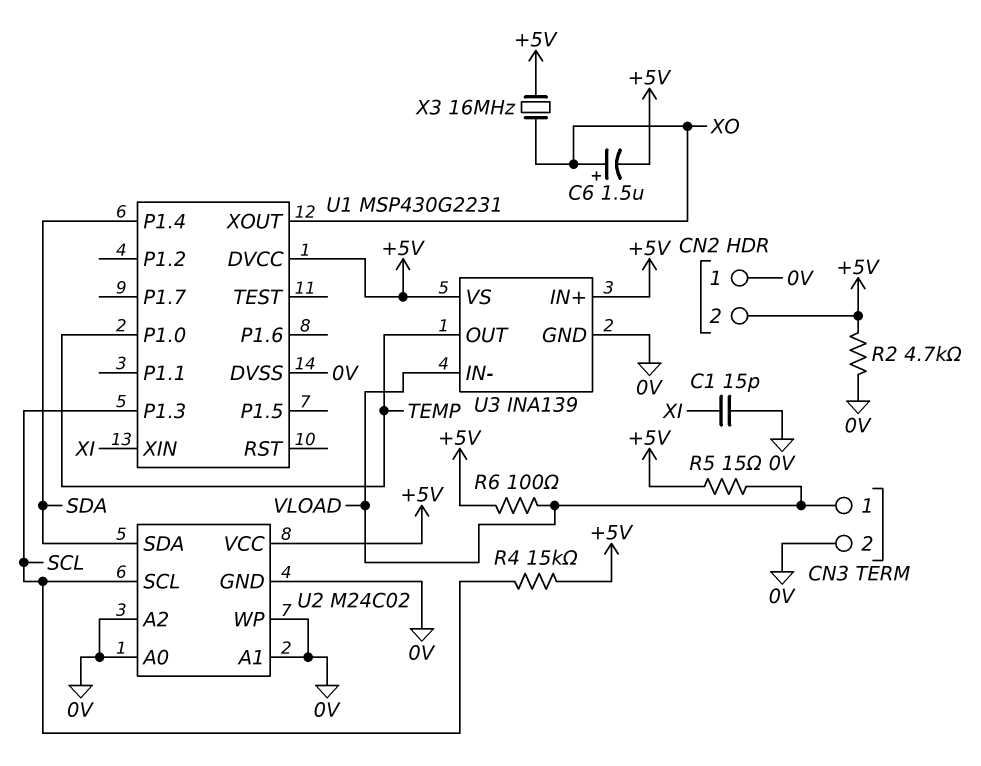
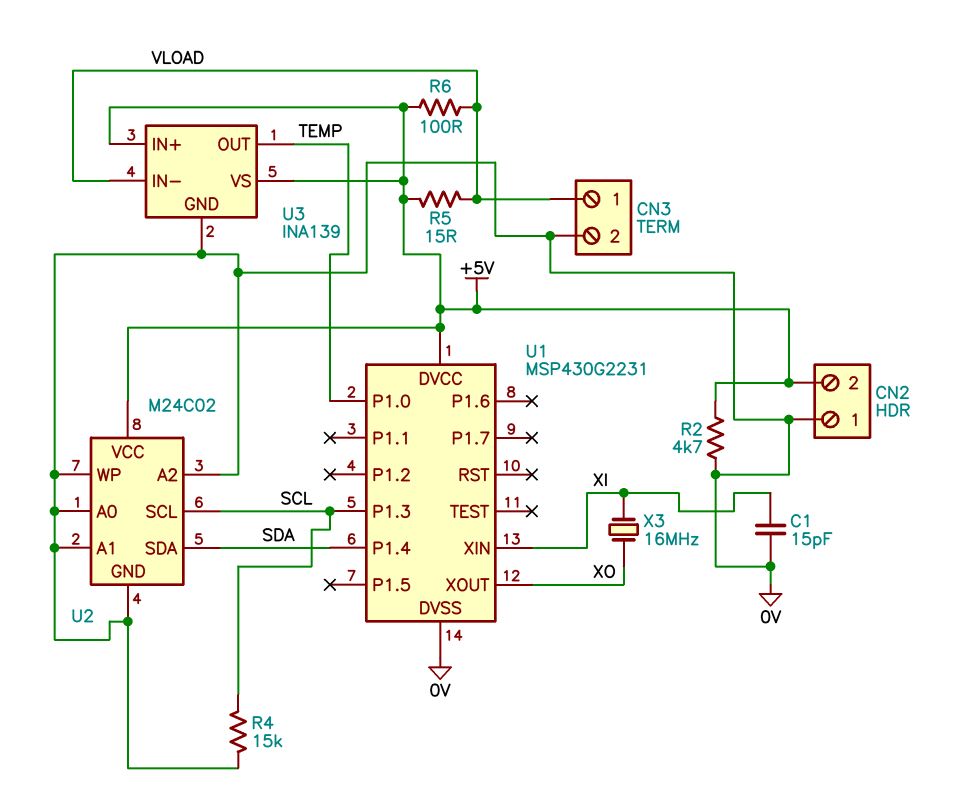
C6: 1.5uF (plus XO, minus +5V) -> none
R4: 15k (+5V, SCL) -> 15k (0V, SCL)
X3: 16MHz (+5V, XO) -> 16MHz (XI, XO)

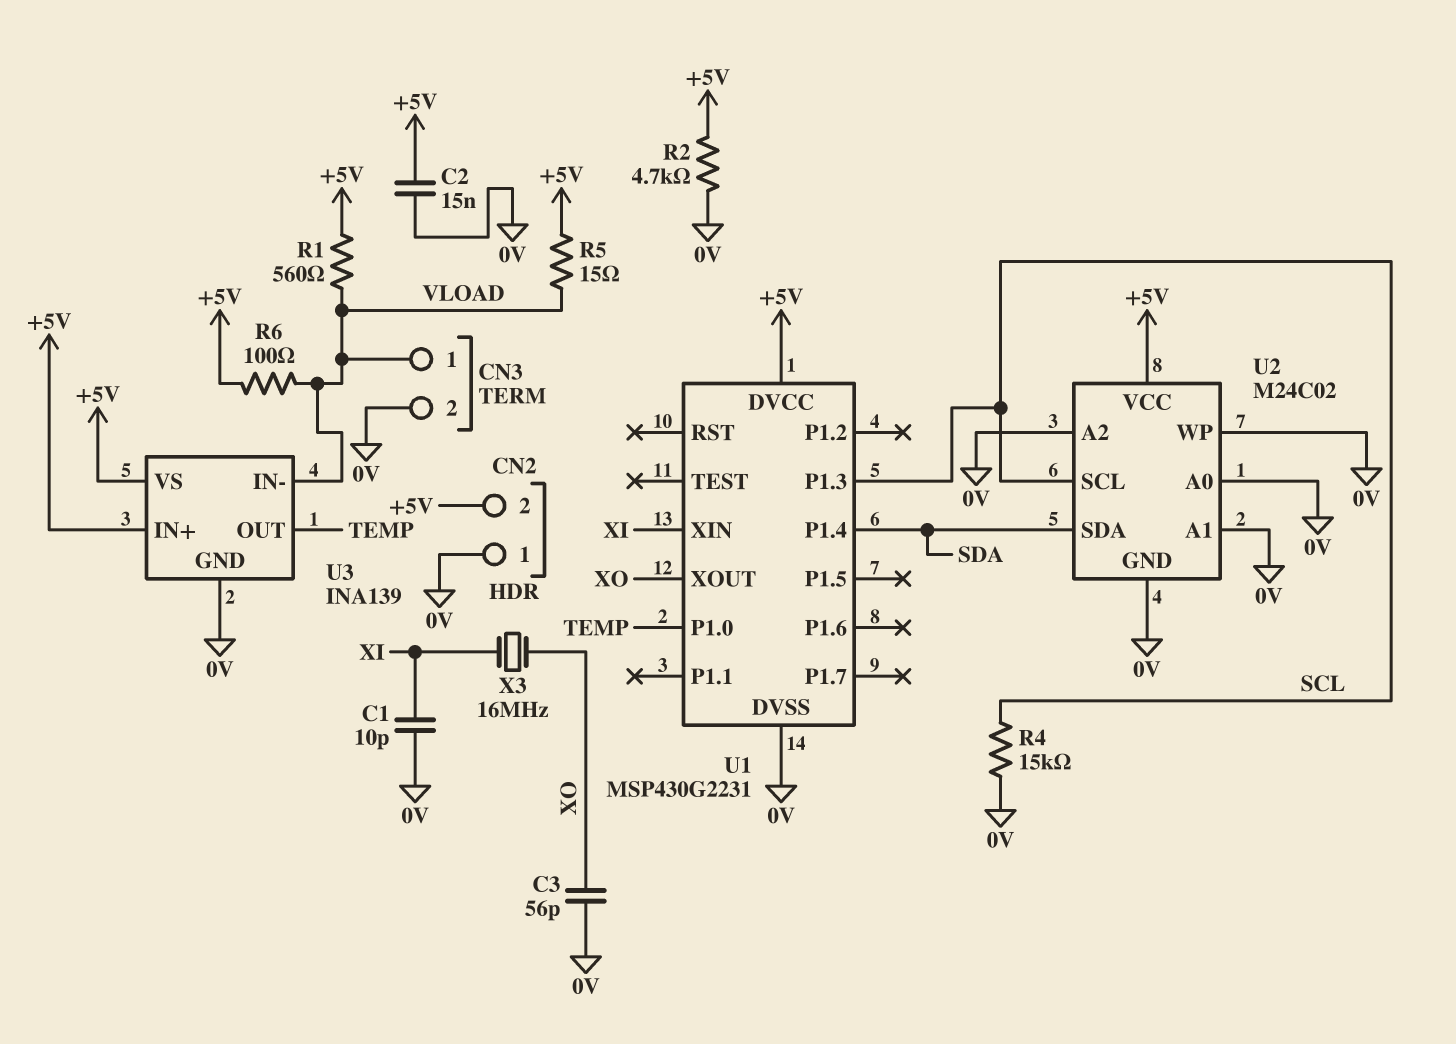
C1: 15pF (0V, XI) -> 10pF (0V, XI)
C2: none -> 15nF (+5V, 0V)
C3: none -> 56pF (0V, XO)
R1: none -> 560 (+5V, VLOAD)

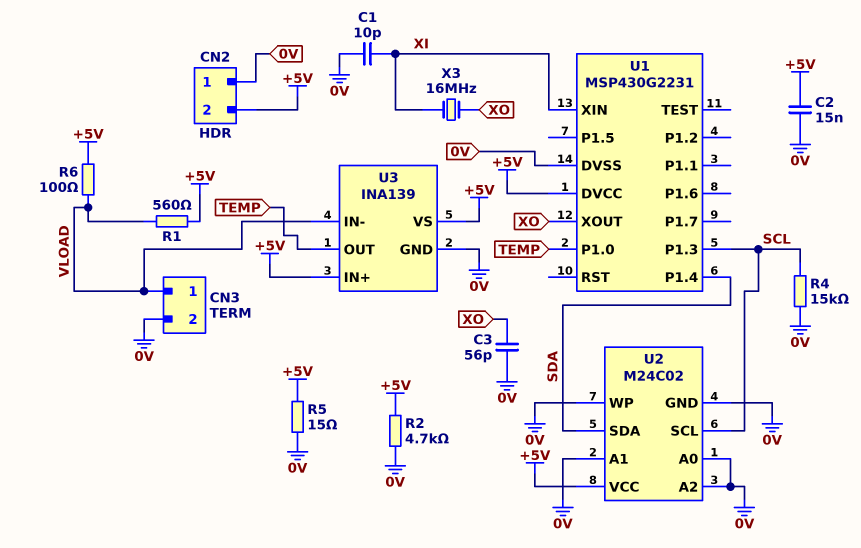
R5: 15 (+5V, VLOAD) -> 15 (+5V, 0V)

